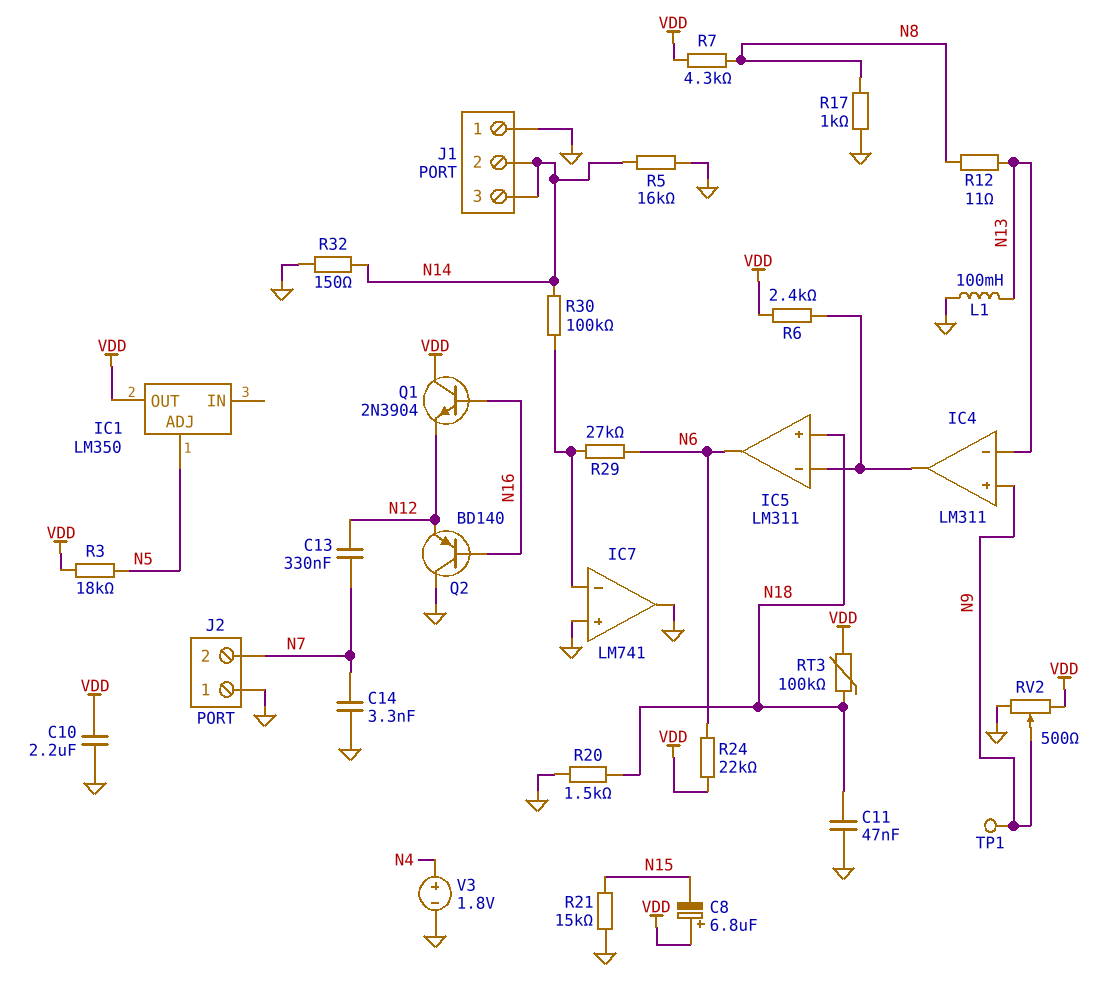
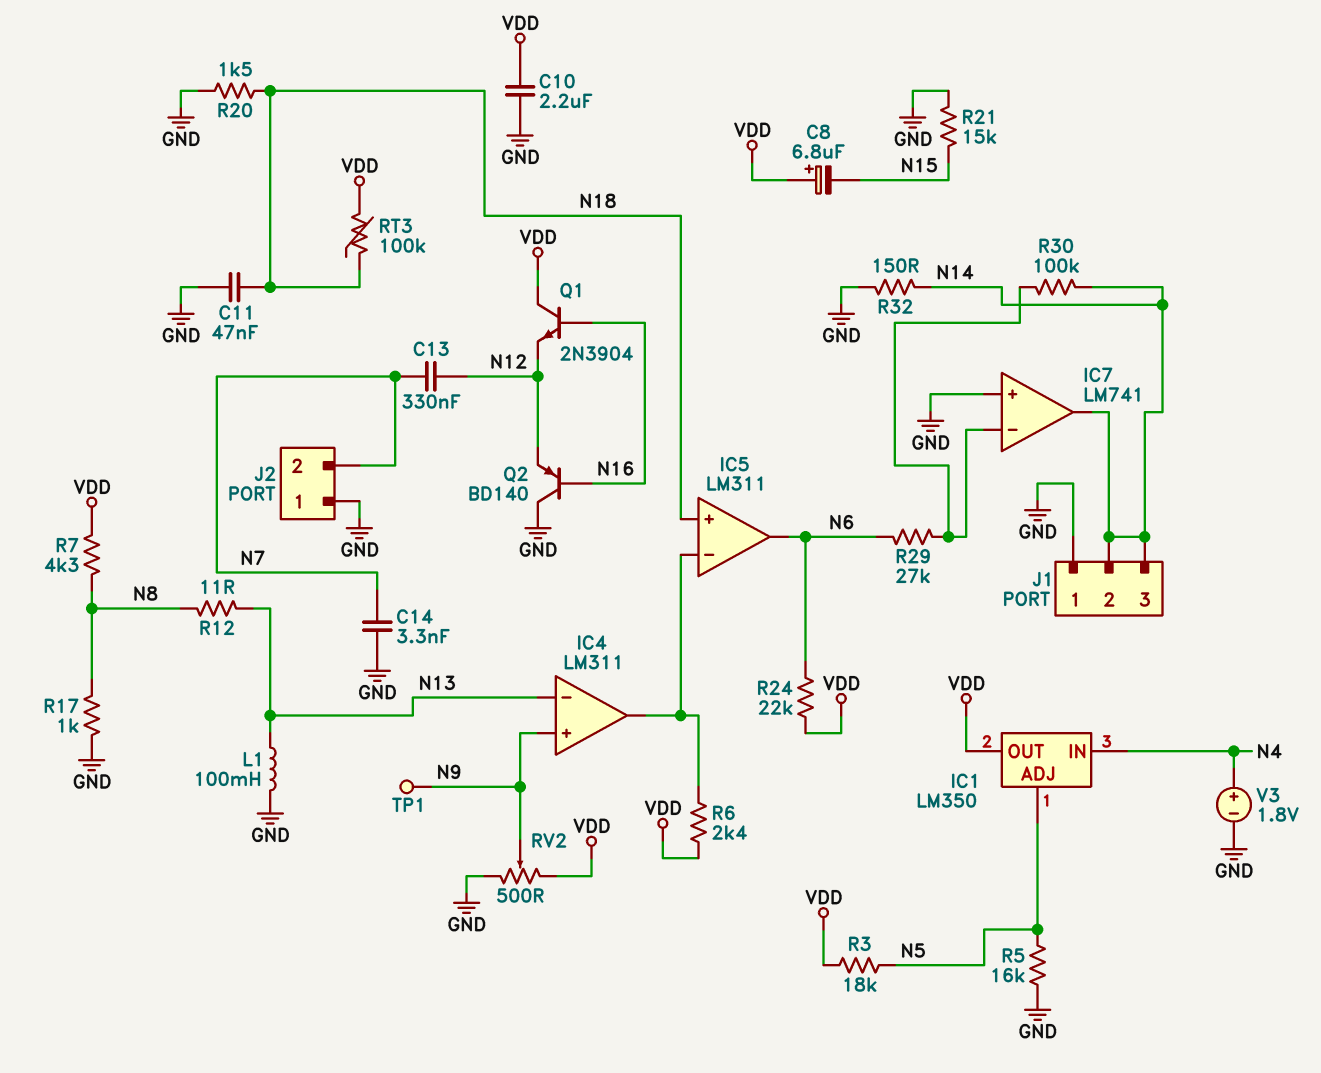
IC1 pin IN: none -> N4
IC7 pin out: GND -> N14
R5: 16k (GND, N14) -> 16k (GND, N5)

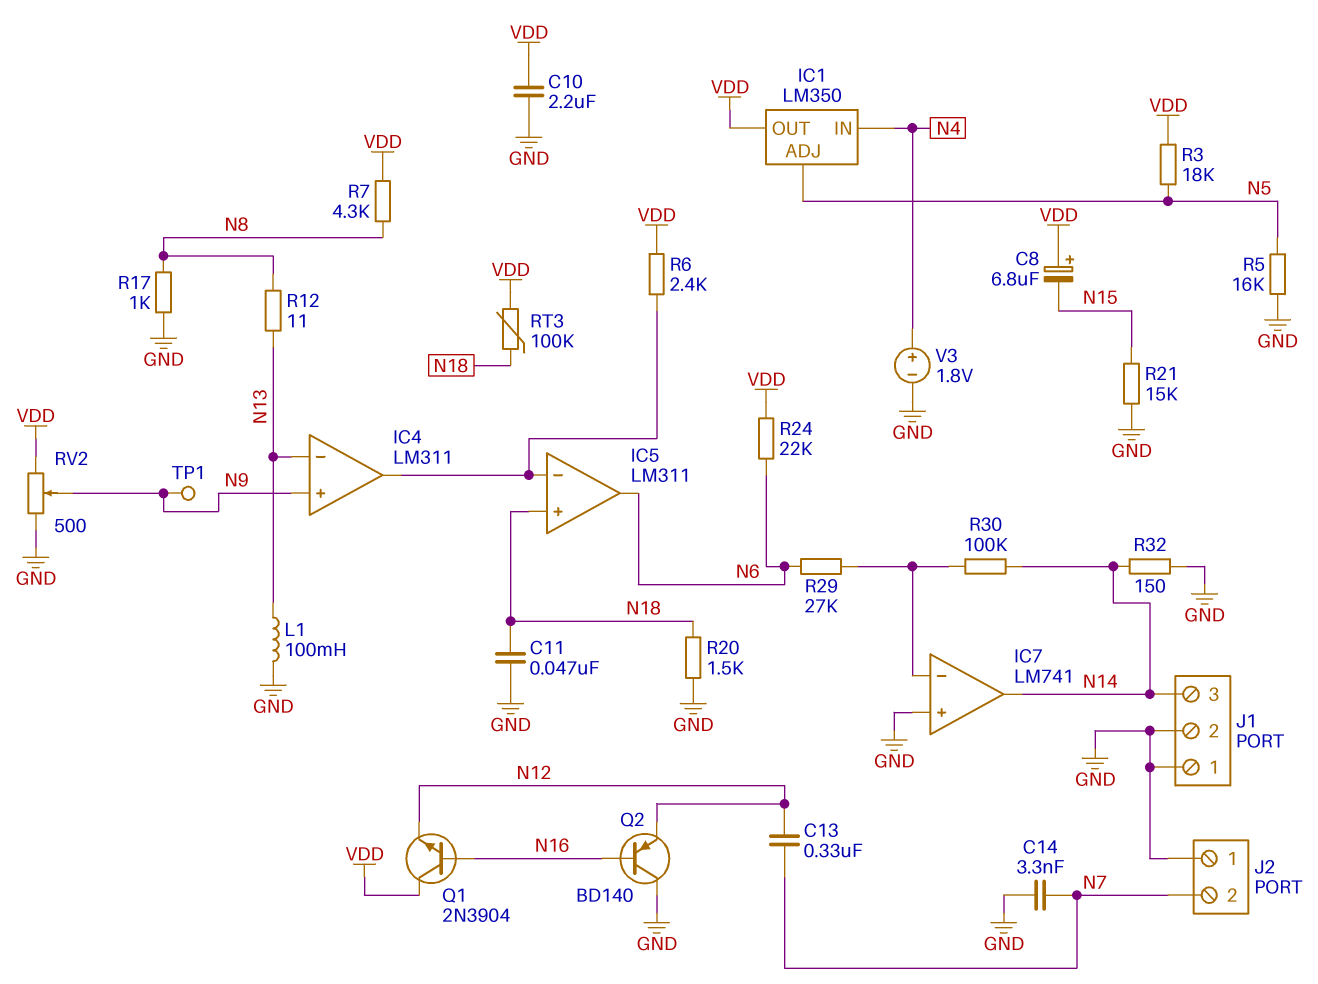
J1 pin 2: N14 -> GND

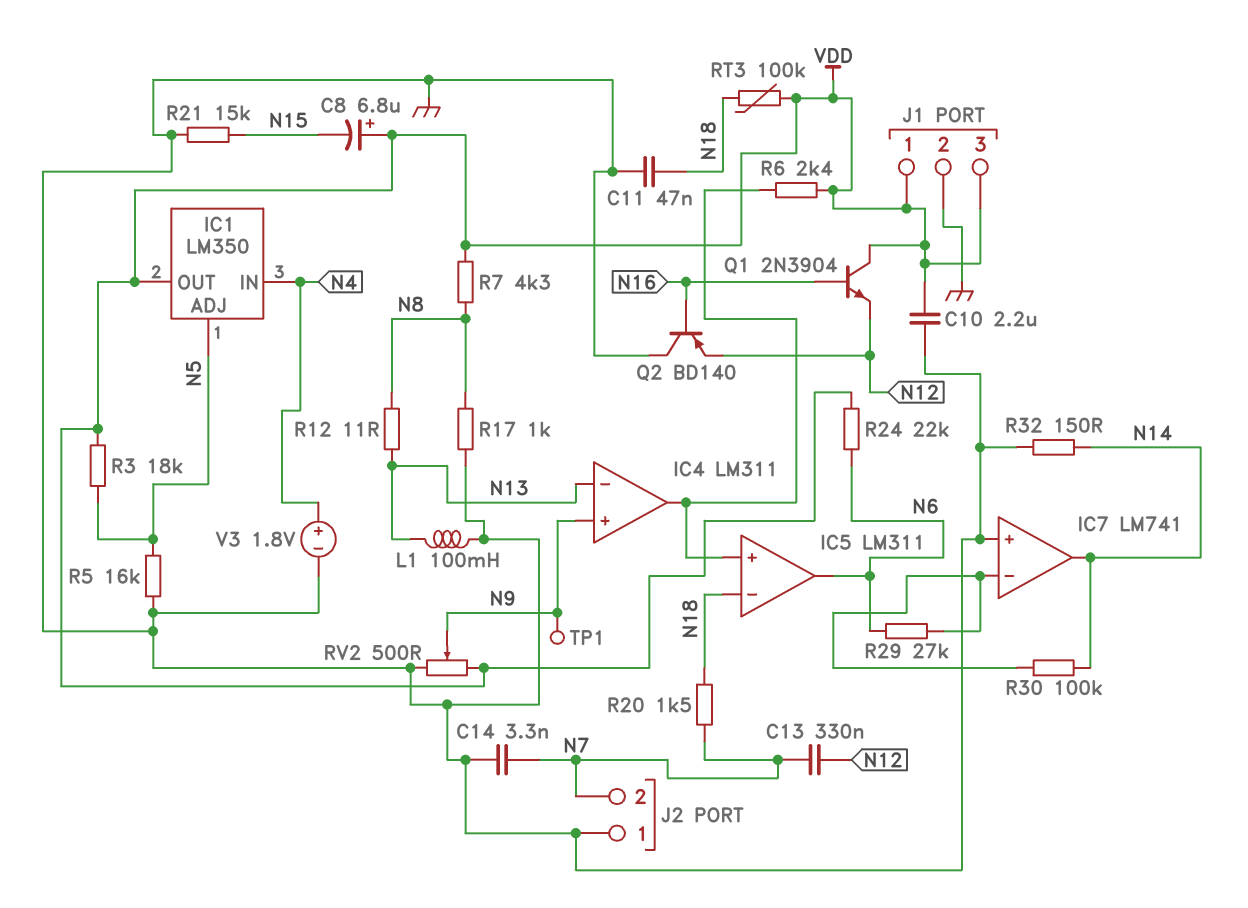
IC5 pin in+: N18 -> IC4/out
IC5 pin in-: IC4/out -> N18
J1 pin 1: GND -> VDD
J1 pin 3: N14 -> VDD
R20: 1.5k (GND, N18) -> 1.5k (N7, N18)

